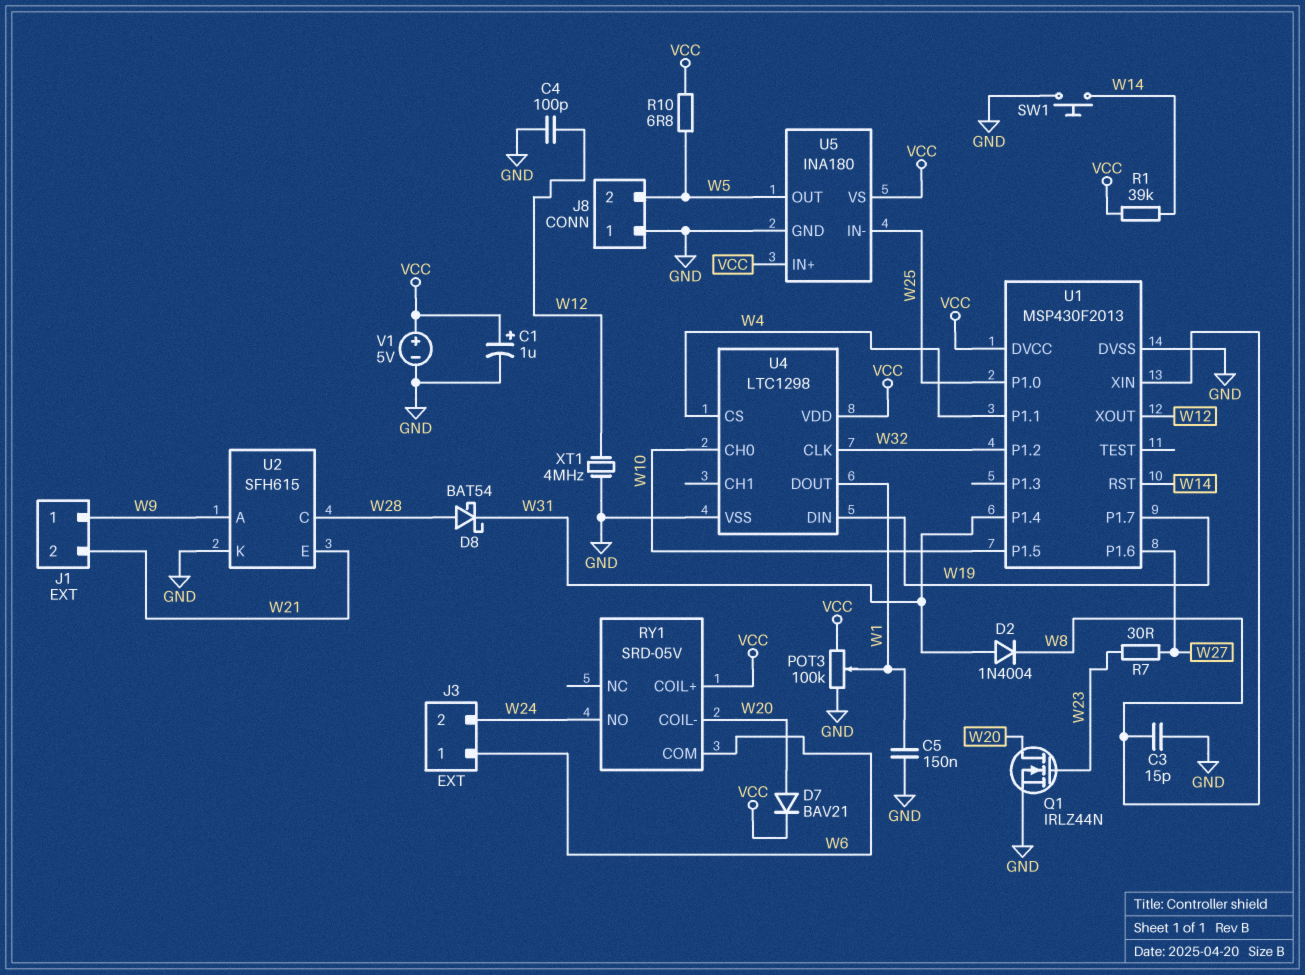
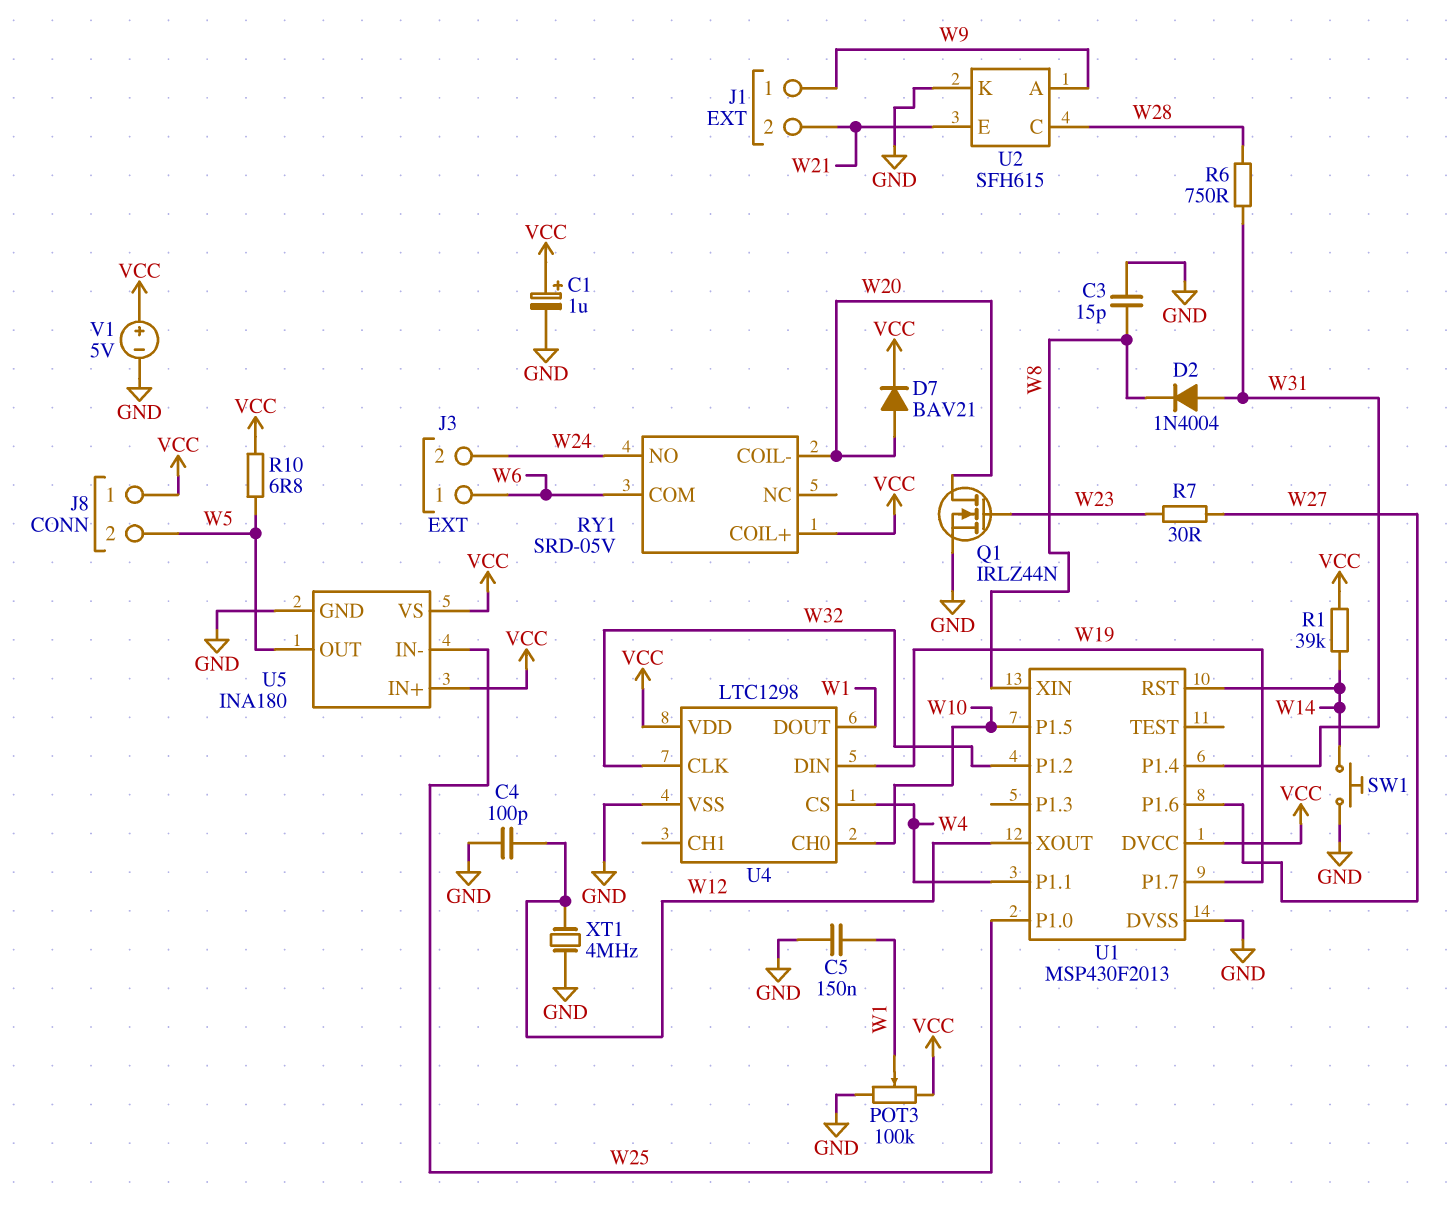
D8: schottky BAT54 (A W28, K W31) -> none
J8 pin 1: GND -> VCC
R6: none -> 750 (W28, W31)

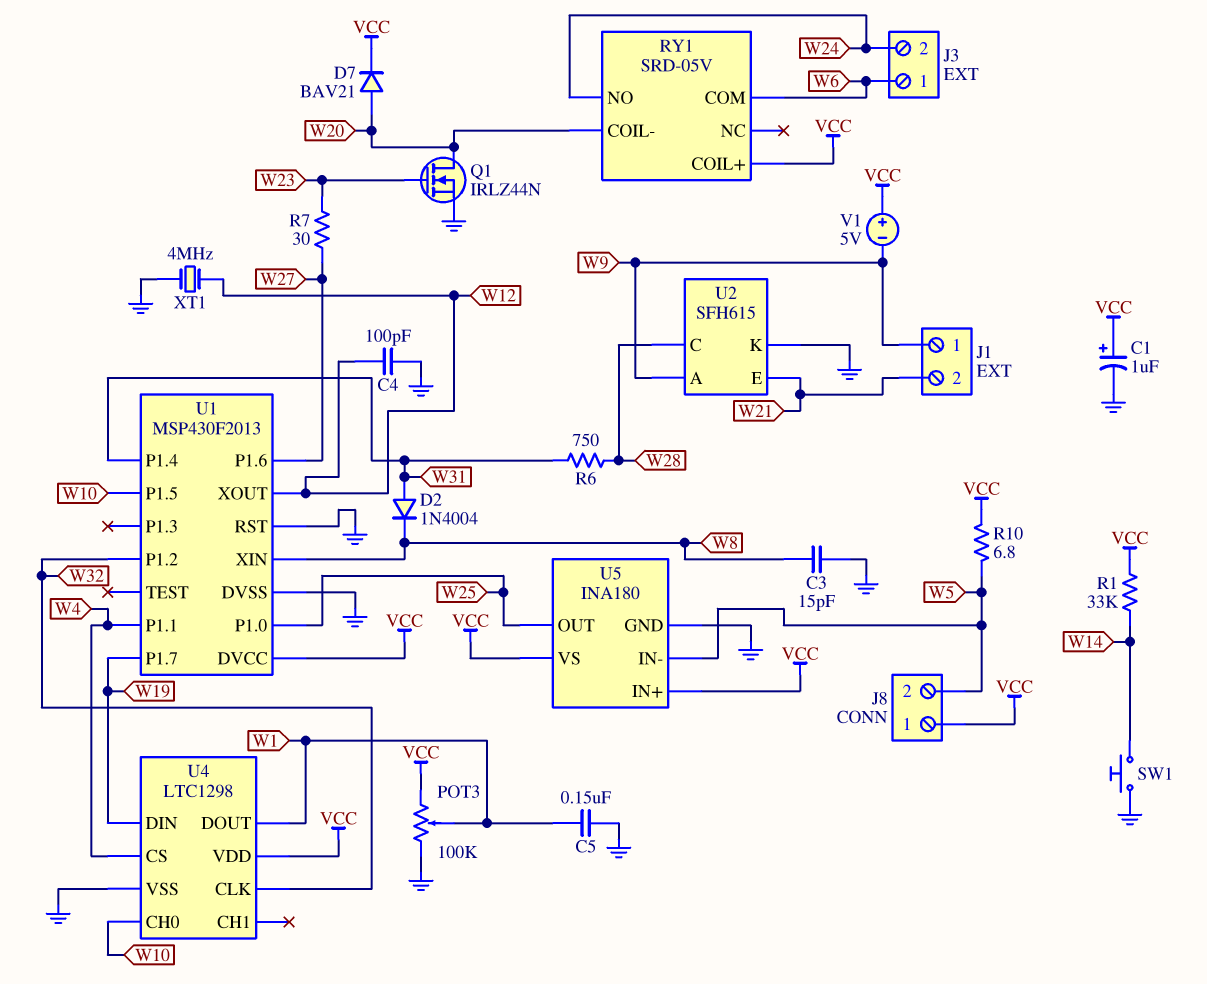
R1: 39k (VCC, W14) -> 33k (VCC, W14)
U1 pin RST: W14 -> GND
U5 pin IN-: W25 -> W5
U5 pin OUT: W5 -> W25
V1: 5V (plus VCC, minus GND) -> 5V (plus VCC, minus W9)

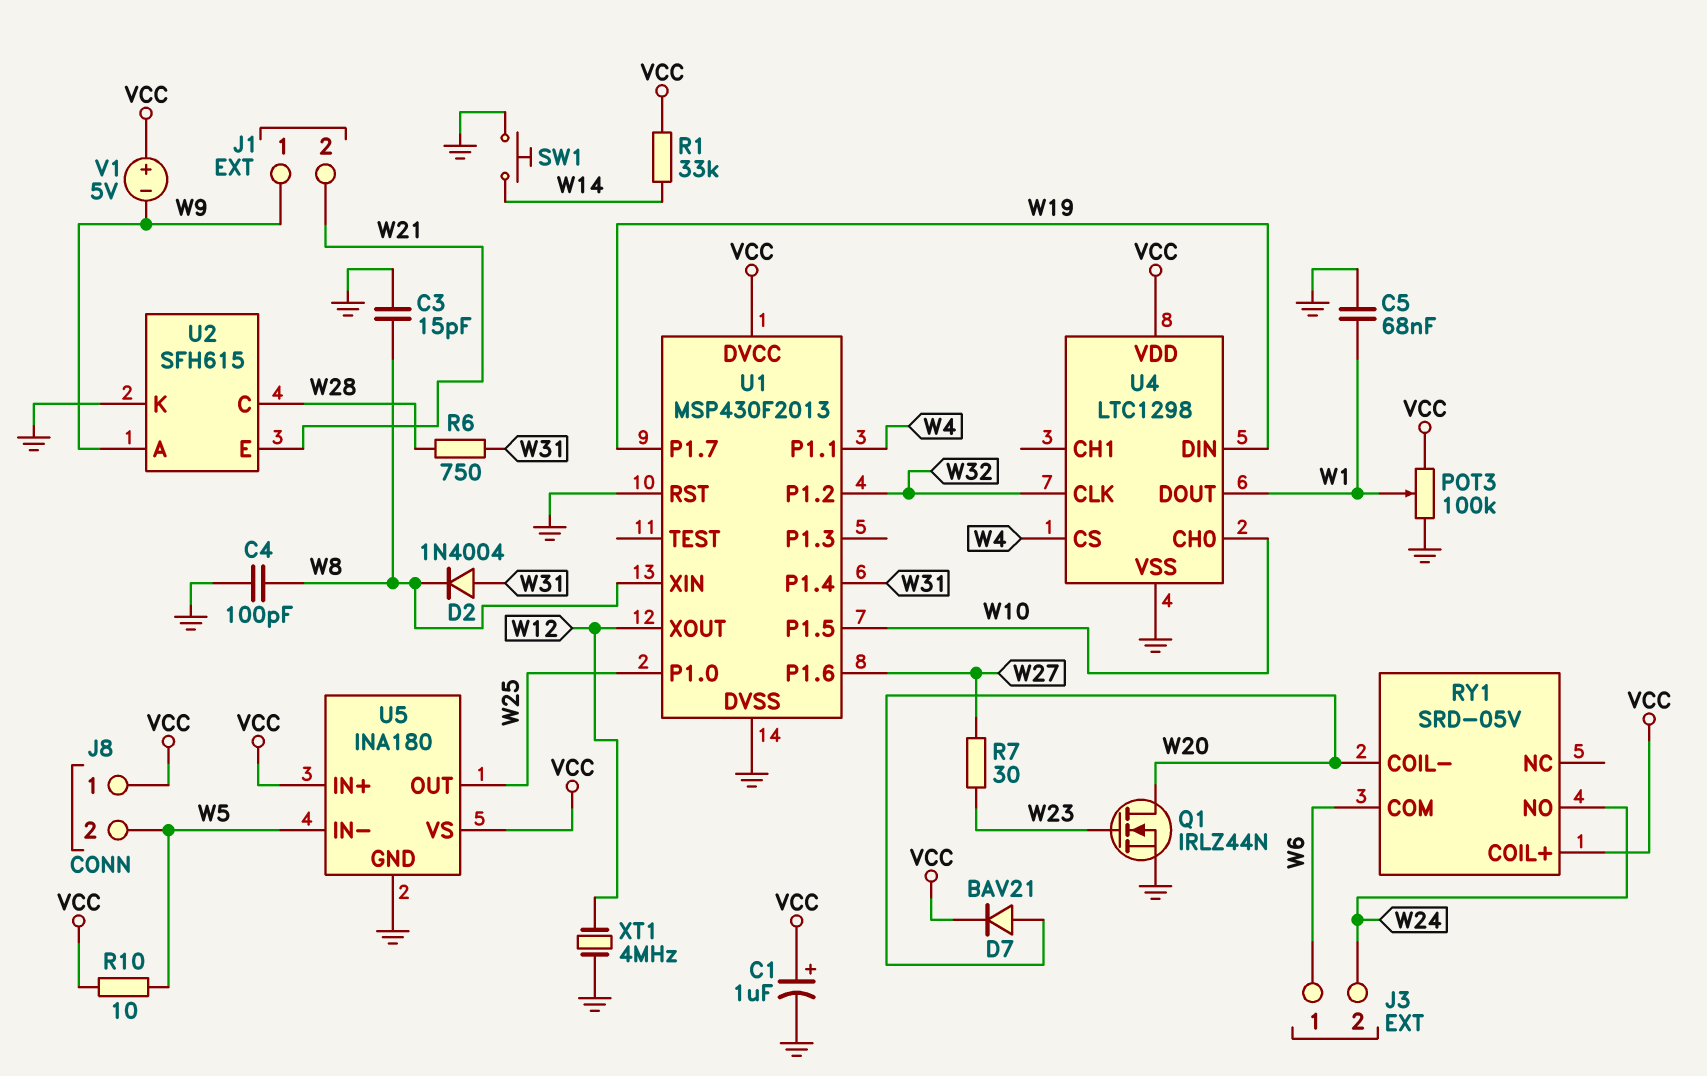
C4: 100pF (GND, W12) -> 100pF (GND, W8)
C5: 150nF (GND, W1) -> 68nF (GND, W1)
R10: 6.8 (VCC, W5) -> 10 (VCC, W5)

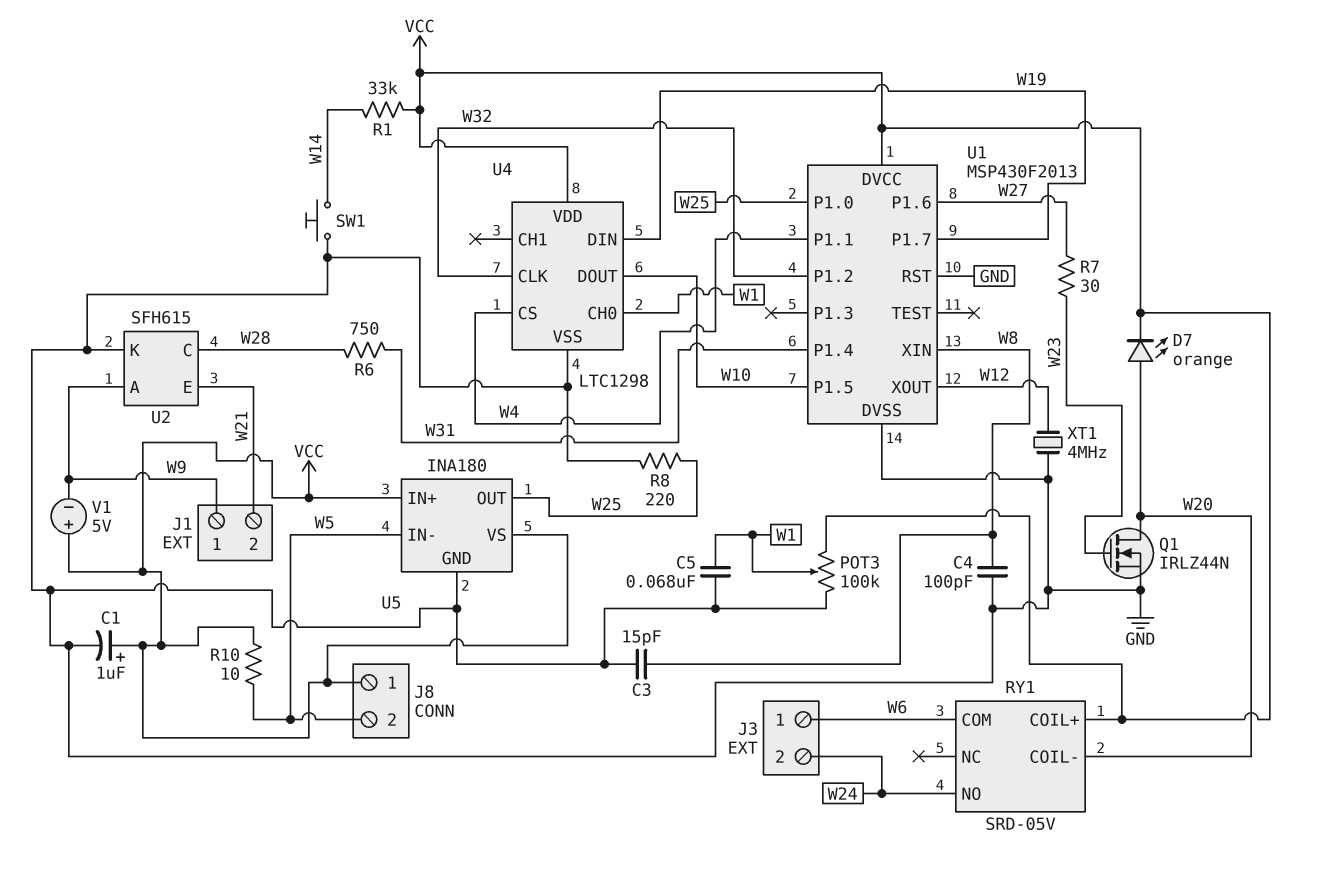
D2: diode 1N4004 (A W31, K W8) -> none
D7: diode BAV21 (A W20, K VCC) -> LED orange (A W20, K VCC)
R8: none -> 220 (GND, W25)
U4 pin CH0: W10 -> W1
U4 pin DOUT: W1 -> W10

